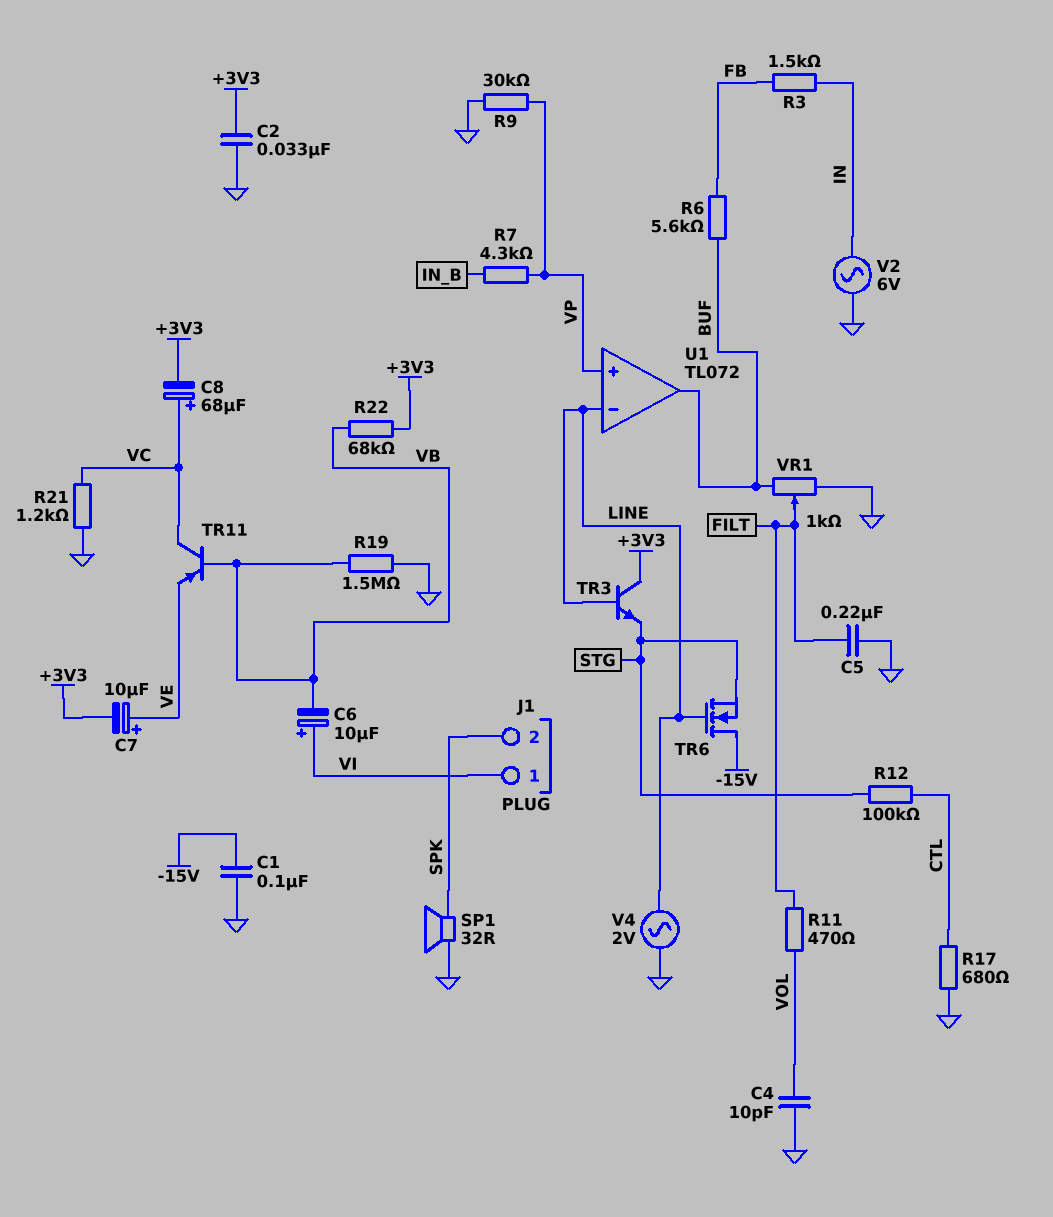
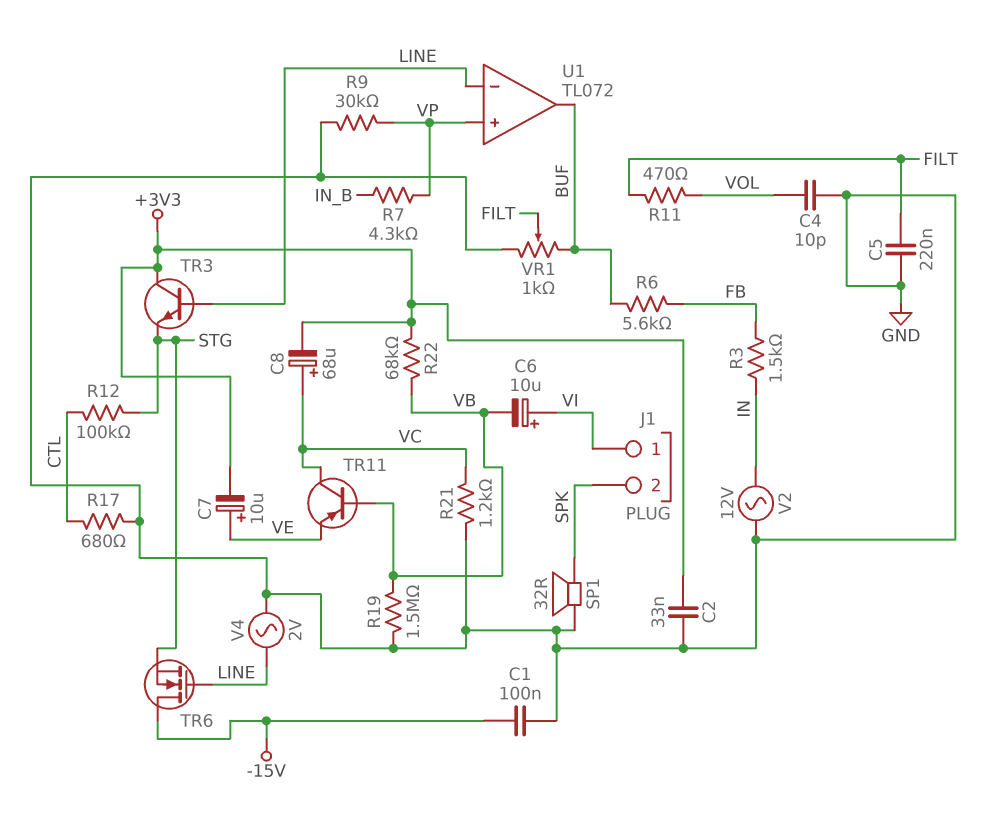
V2: AC 6V (GND, IN) -> AC 12V (GND, IN)

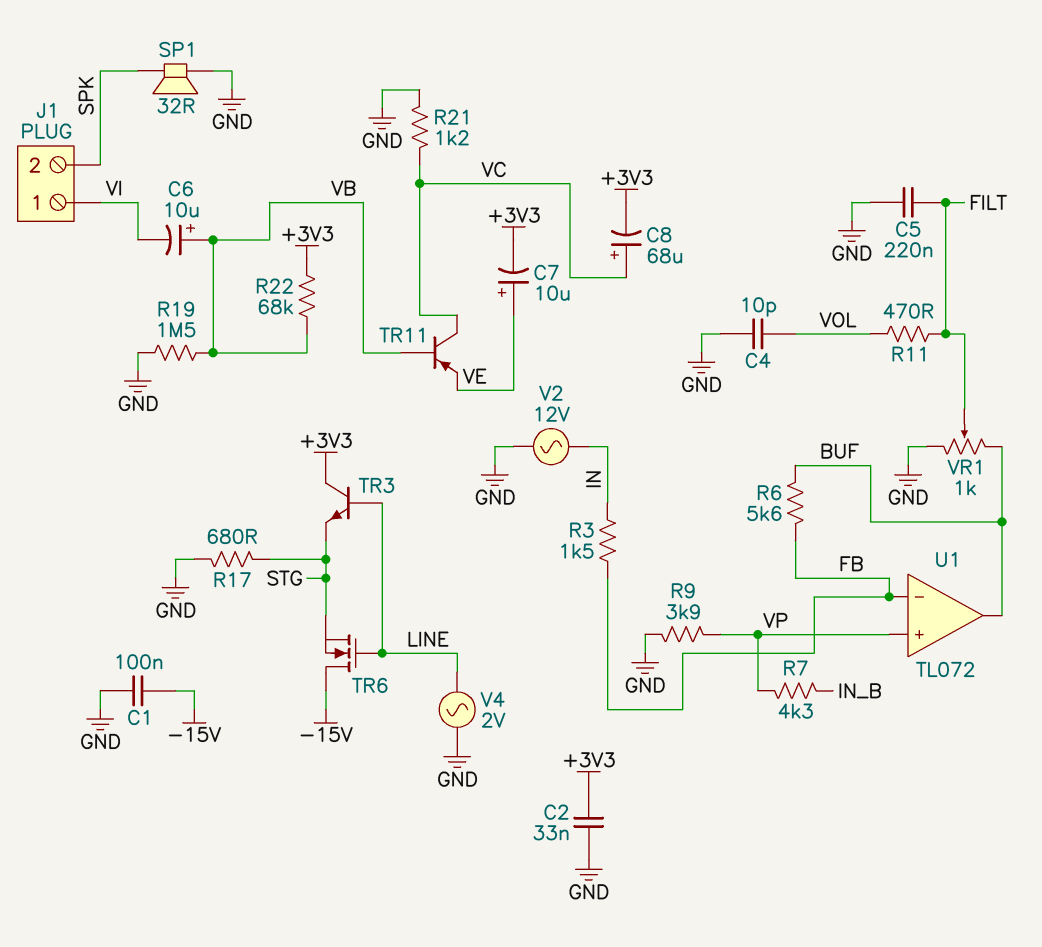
C6: 10uF (plus VI, minus VB) -> 10uF (plus VB, minus VI)
R9: 30k (GND, VP) -> 3.9k (GND, VP)
R12: 100k (CTL, STG) -> none
R17: 680 (CTL, GND) -> 680 (GND, STG)
U1 pin in-: LINE -> FB

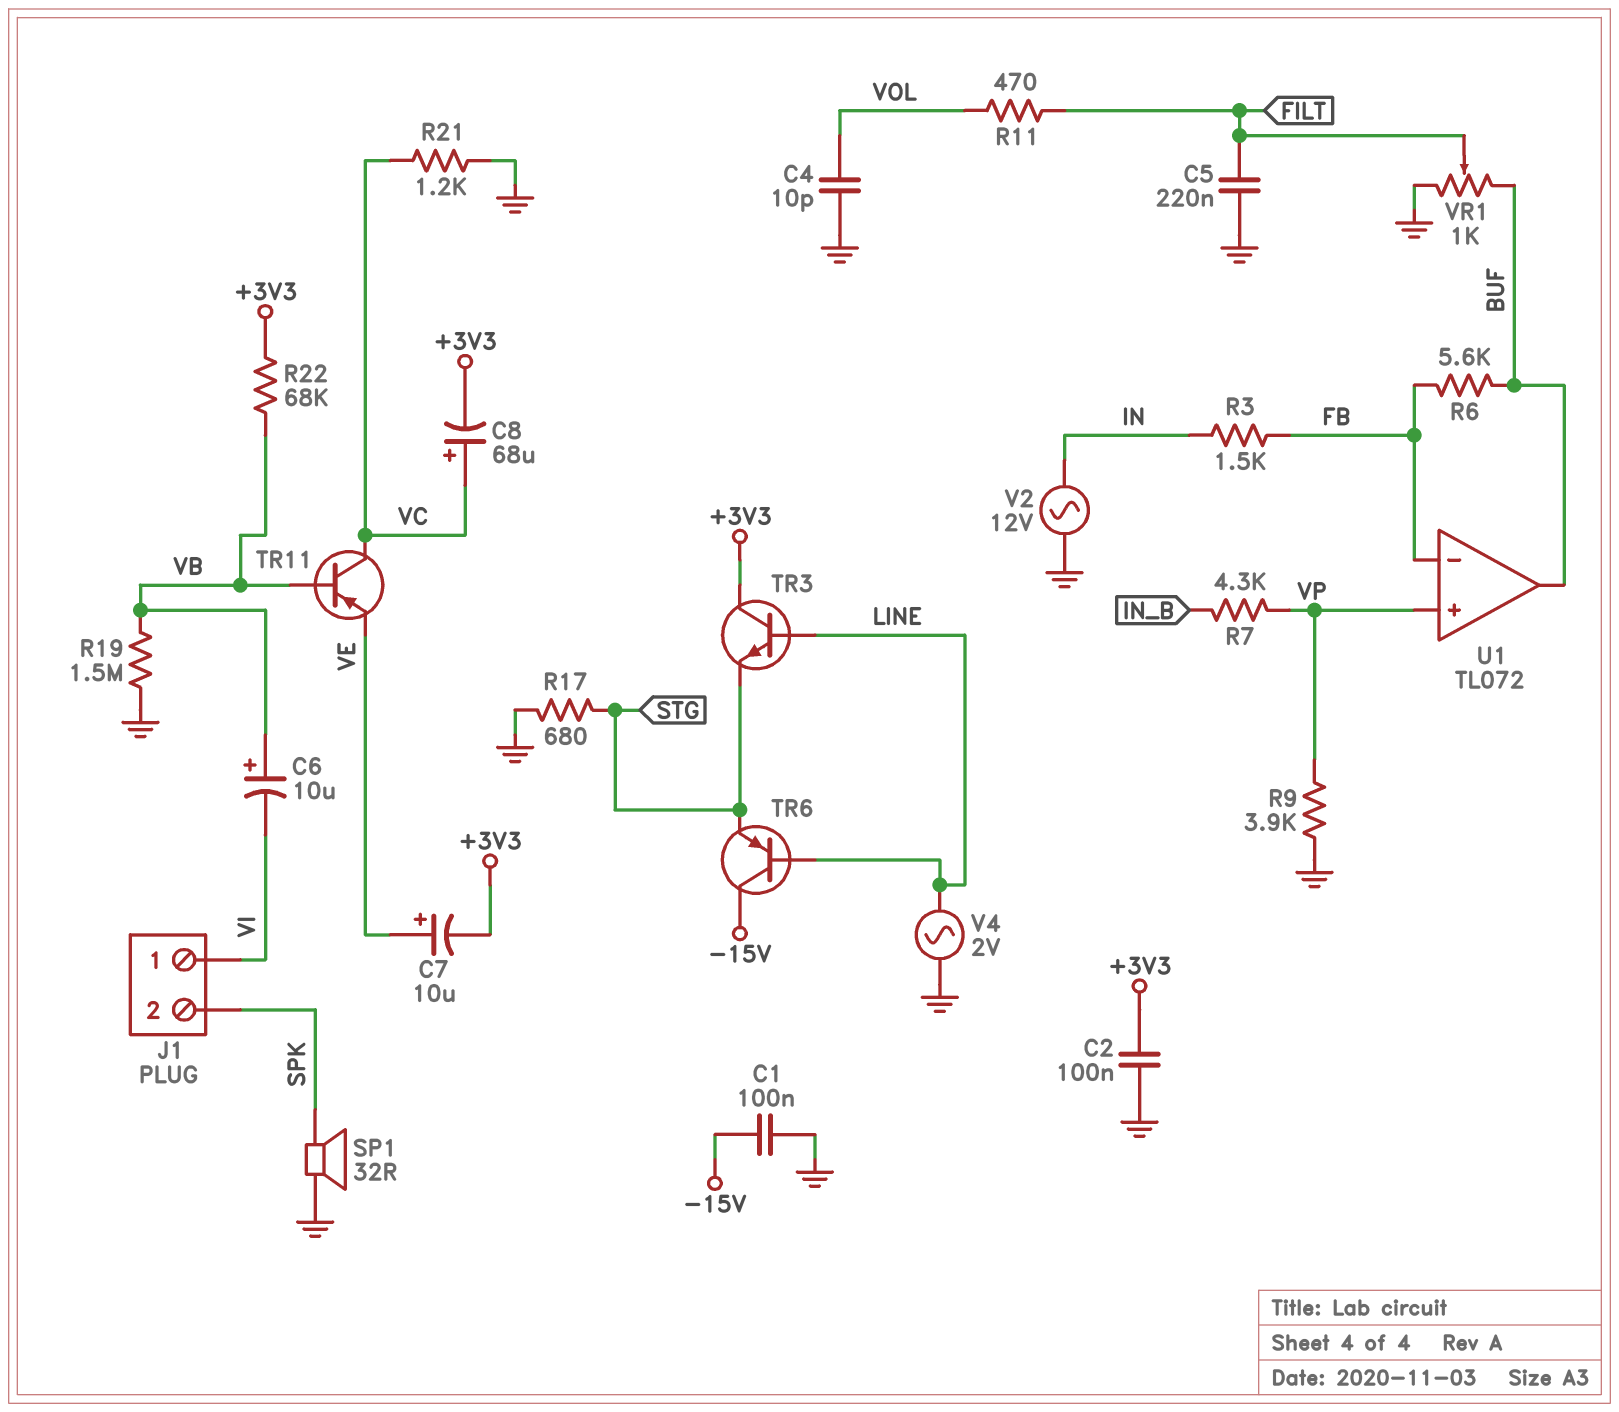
C2: 33nF (+3V3, GND) -> 100nF (+3V3, GND)
TR6: NMOS (G LINE, D -15V, S STG) -> PNP (B LINE, C -15V, E STG)

